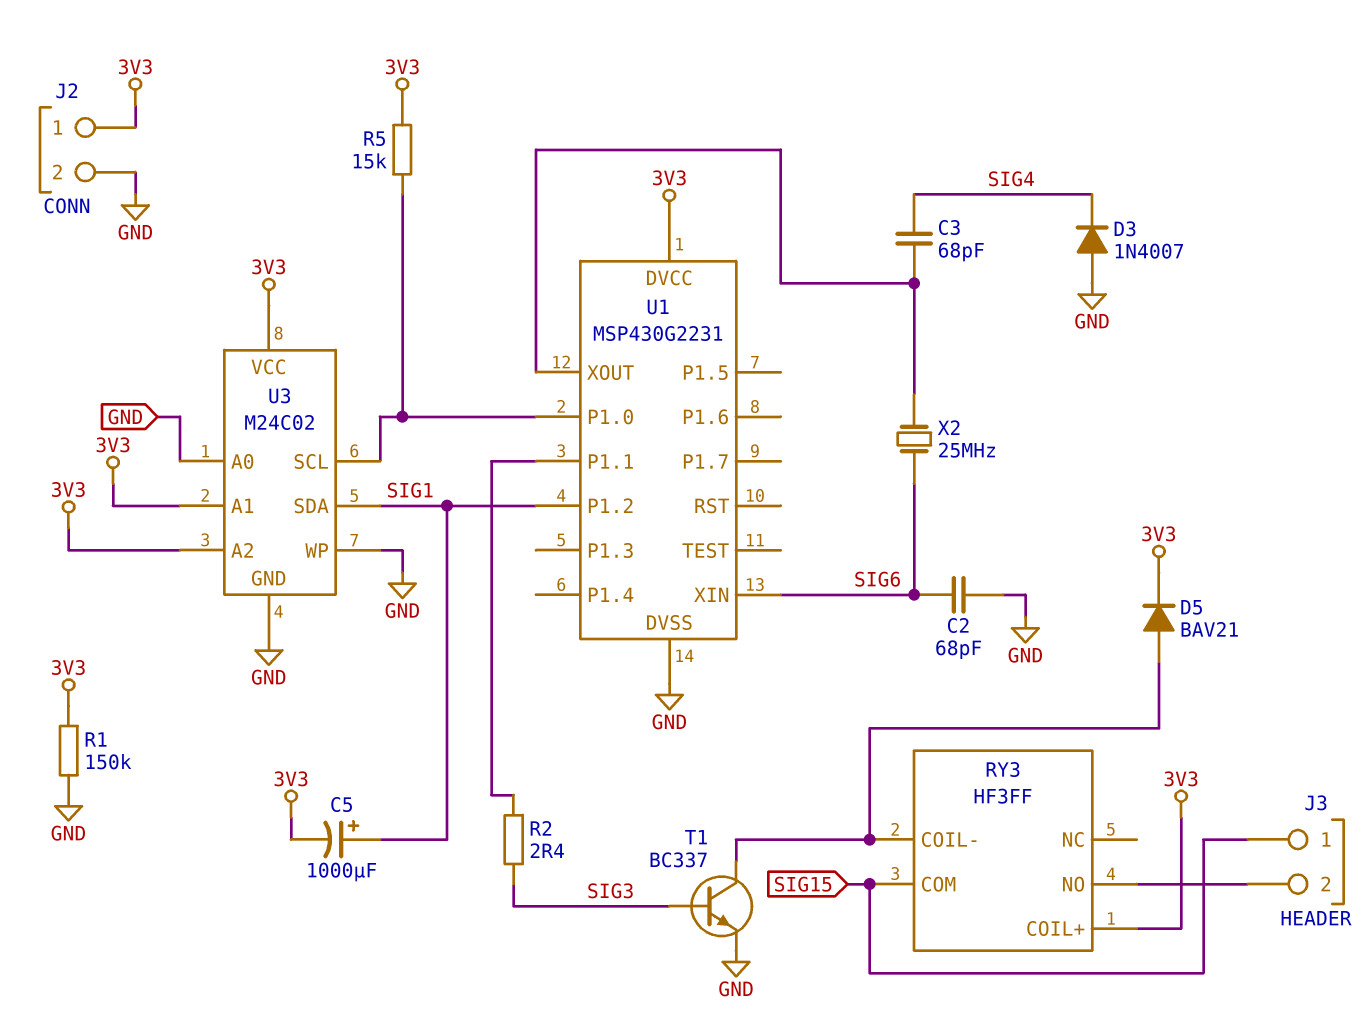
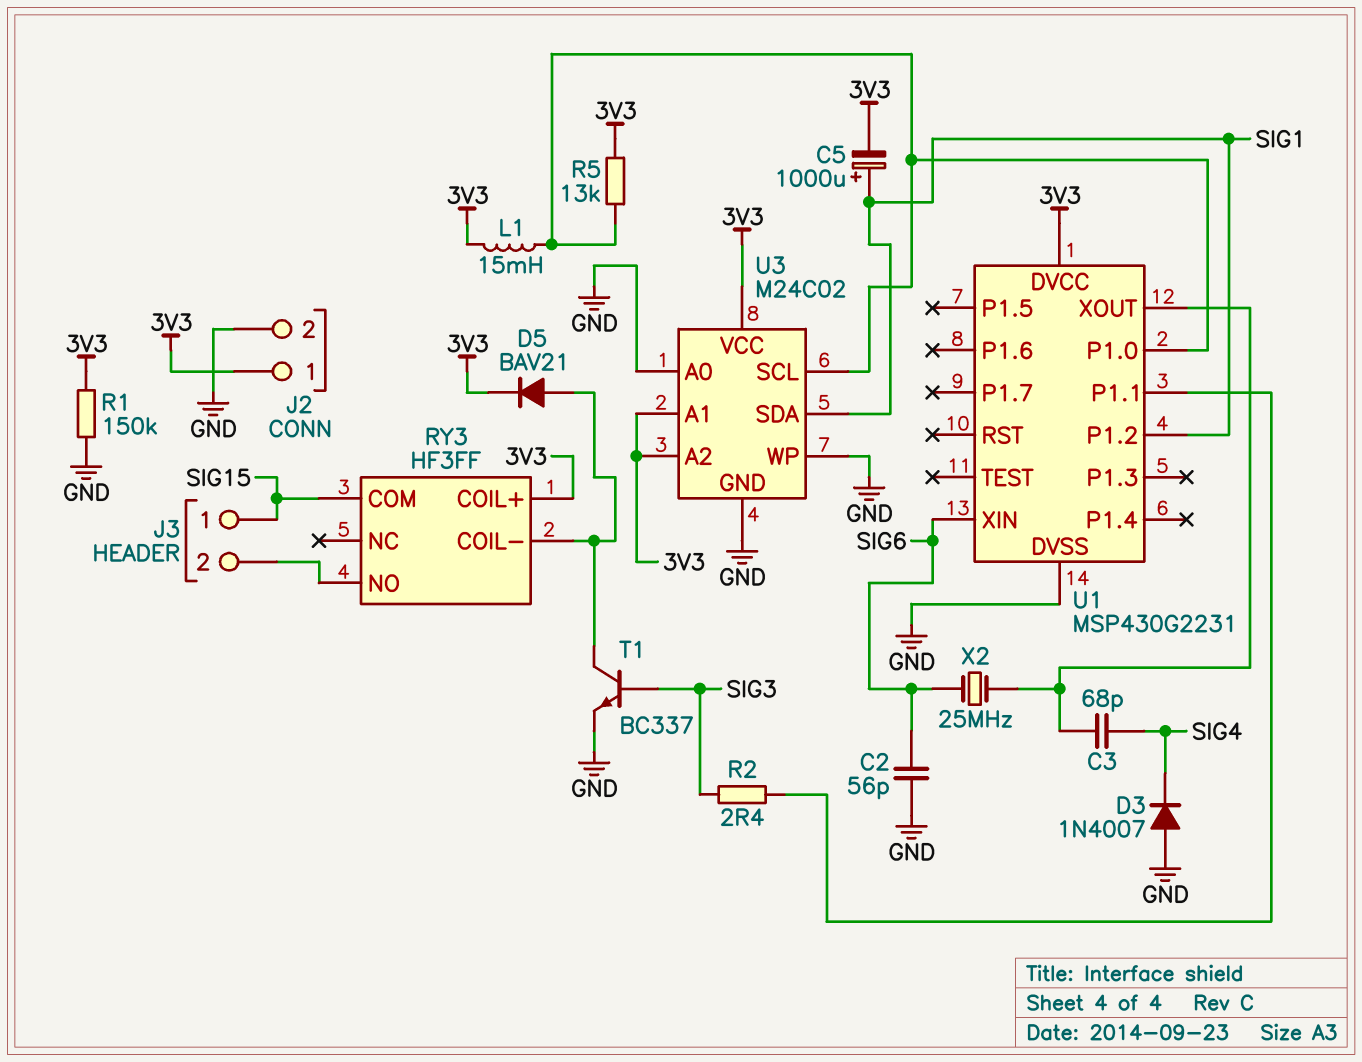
C2: 68pF (GND, SIG6) -> 56pF (GND, SIG6)
L1: none -> 15mH (3V3, U1/P1.0)
R5: 15k (3V3, U1/P1.0) -> 13k (3V3, U1/P1.0)

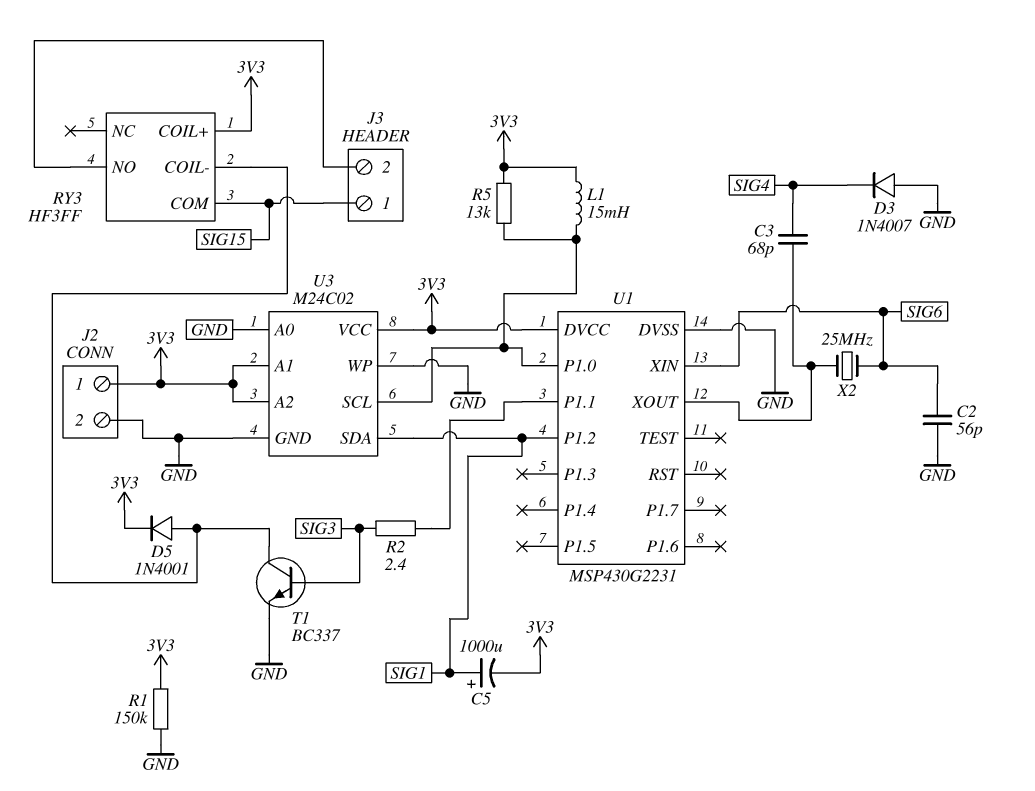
D5: diode BAV21 (A RY3/COIL-, K 3V3) -> diode 1N4001 (A RY3/COIL-, K 3V3)

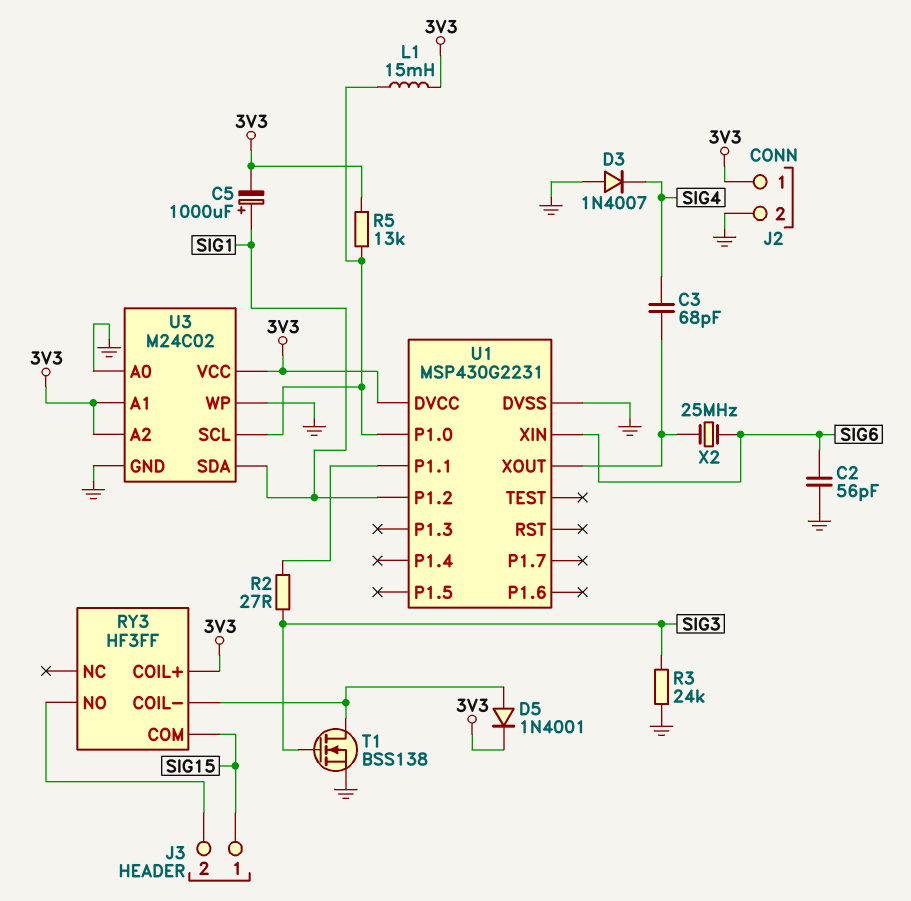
R1: 150k (3V3, GND) -> none
R2: 2.4 (SIG3, U1/P1.1) -> 27 (SIG3, U1/P1.1)
R3: none -> 24k (GND, SIG3)
T1: NPN BC337 (B SIG3, C RY3/COIL-, E GND) -> NMOS BSS138 (G SIG3, D RY3/COIL-, S GND)

